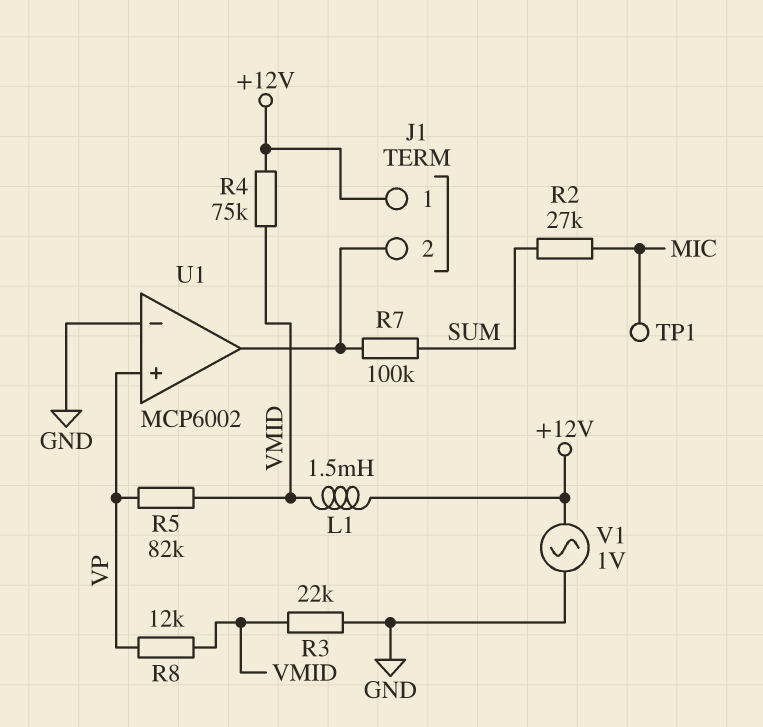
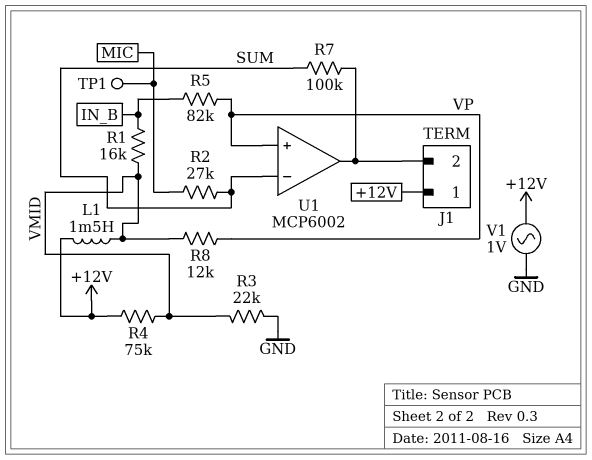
R1: none -> 16k (IN_B, VMID)
R5: 82k (VMID, VP) -> 82k (IN_B, VP)
U1 pin in-: GND -> SUM

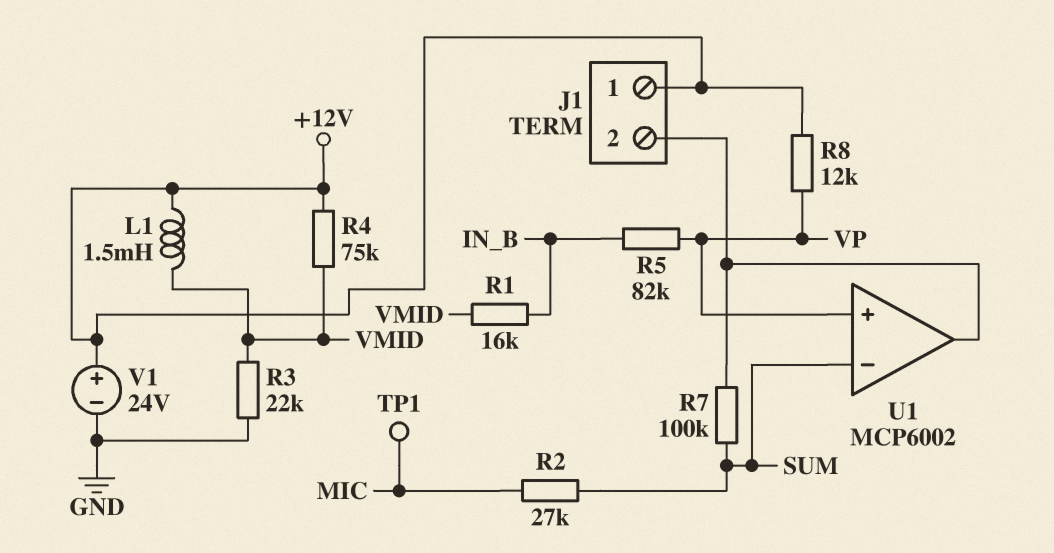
R8: 12k (VMID, VP) -> 12k (+12V, VP)
V1: AC 1V (+12V, GND) -> 24V (plus +12V, minus GND)

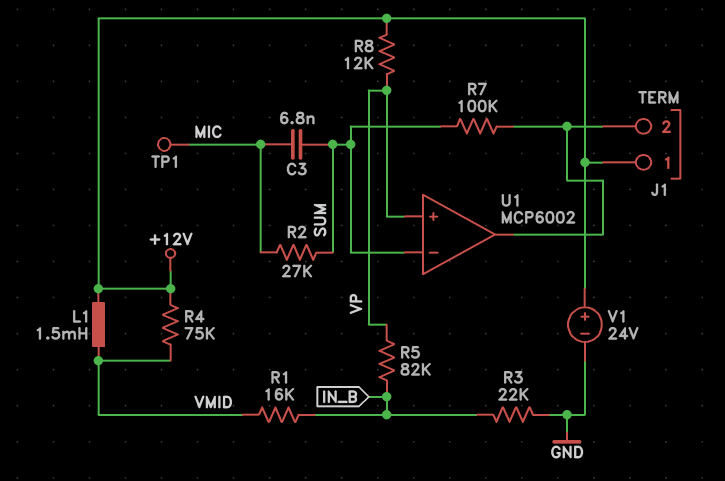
C3: none -> 6.8nF (MIC, SUM)
R3: 22k (GND, VMID) -> 22k (GND, IN_B)

